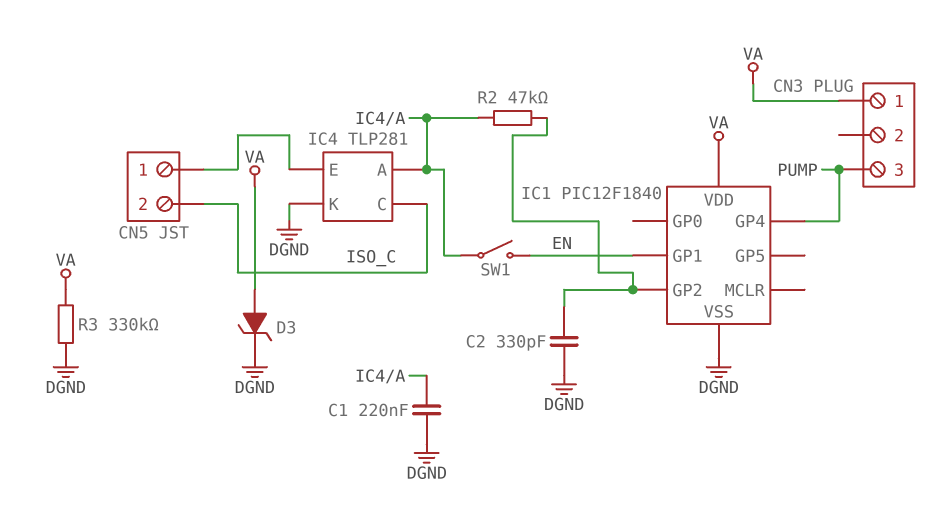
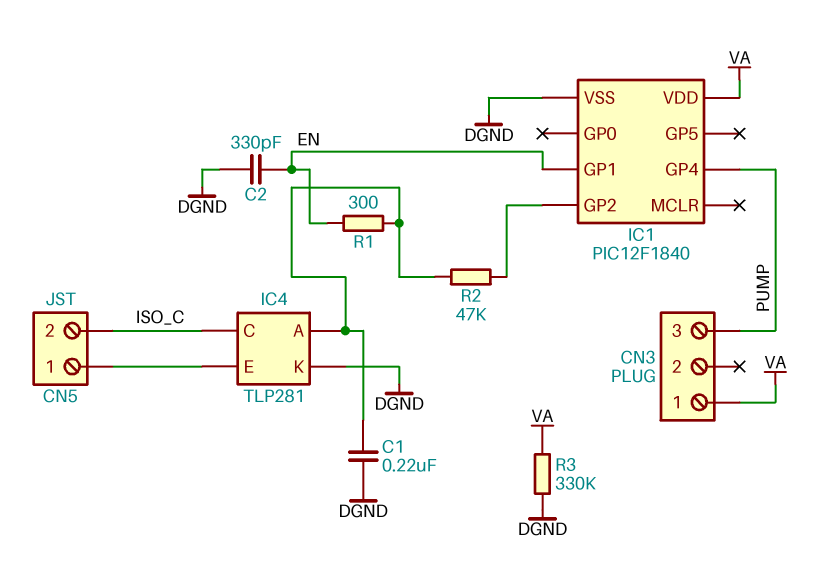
C2: 330pF (DGND, IC1/GP2) -> 330pF (DGND, EN)
D3: zener (A VA, K DGND) -> none
R1: none -> 300 (EN, IC4/A)
SW1: switch (EN, IC4/A) -> none

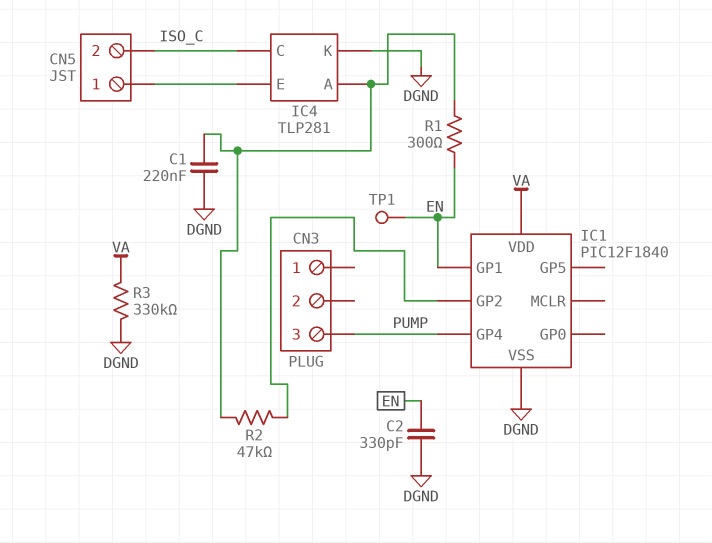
CN3 pin 1: VA -> none
TP1: none -> test point (EN)

